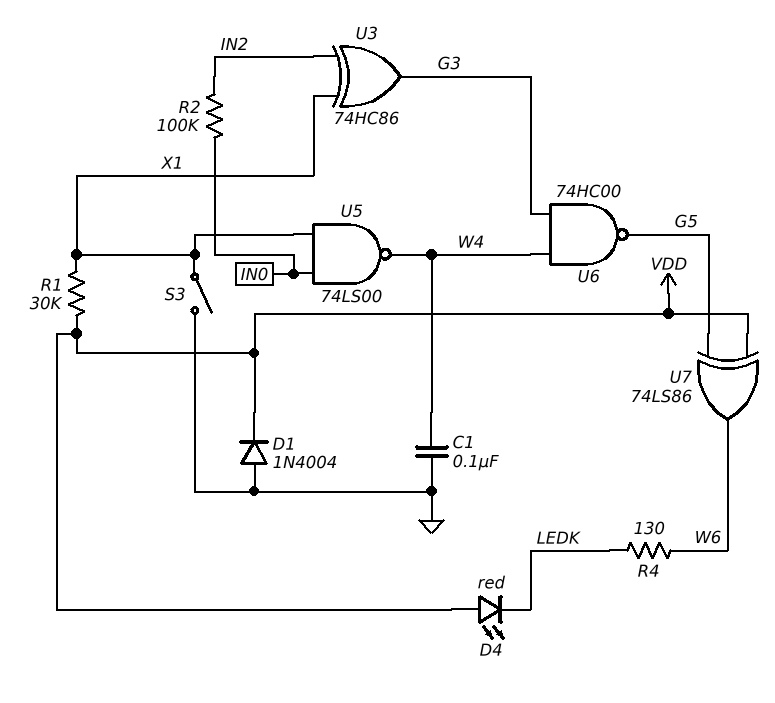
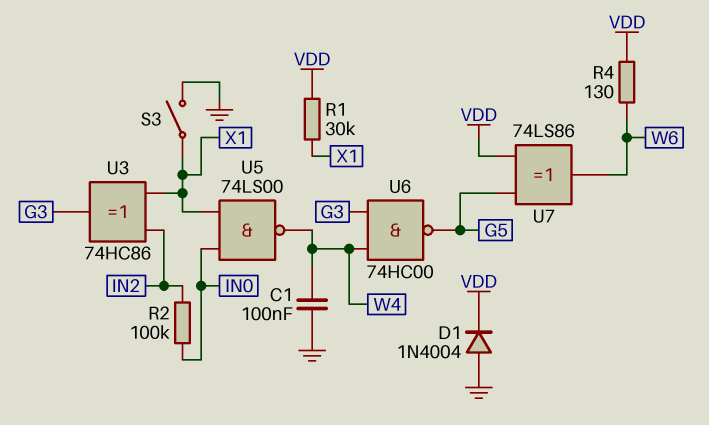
D4: LED red (A VDD, K LEDK) -> none
R4: 130 (LEDK, W6) -> 130 (VDD, W6)

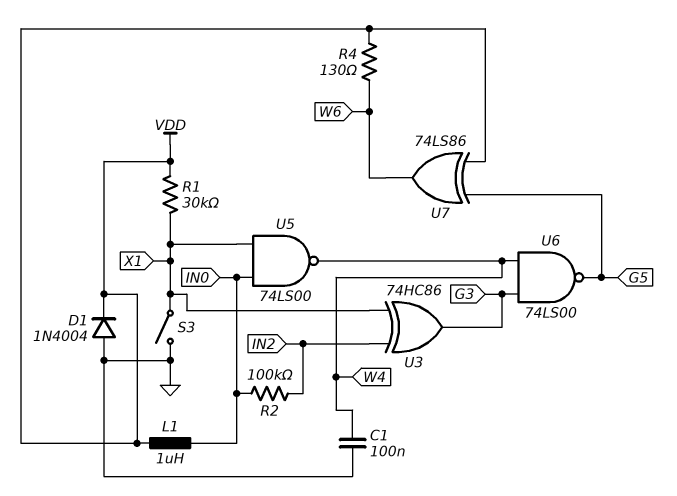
L1: none -> 1uH (IN0, VDD)
U6: NAND 74HC00 (in G3, in W4, out G5) -> NAND 74LS00 (in G3, in W4, out G5)

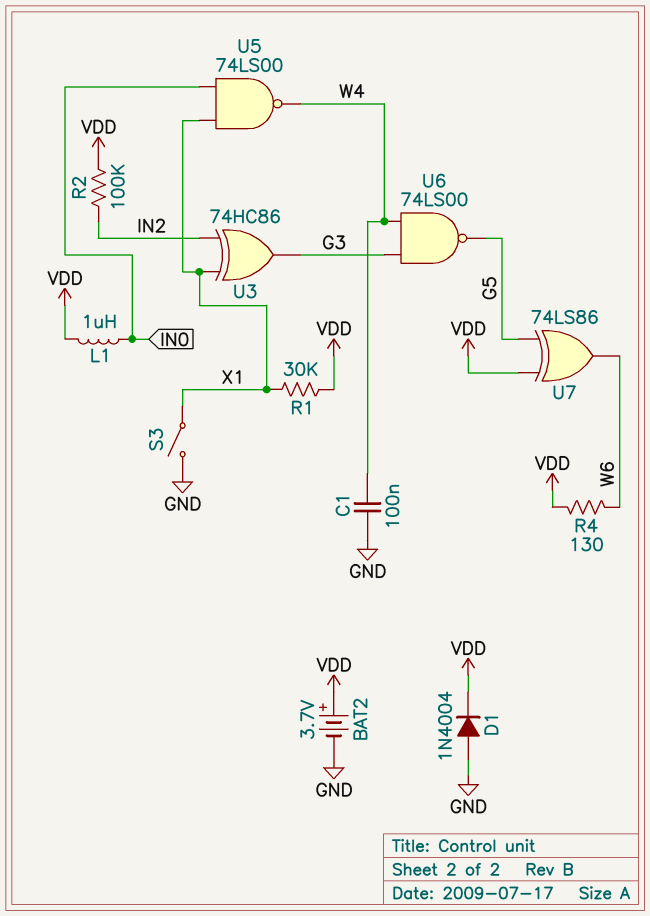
BAT2: none -> 3.7V (plus VDD, minus GND)
R2: 100k (IN0, IN2) -> 100k (IN2, VDD)

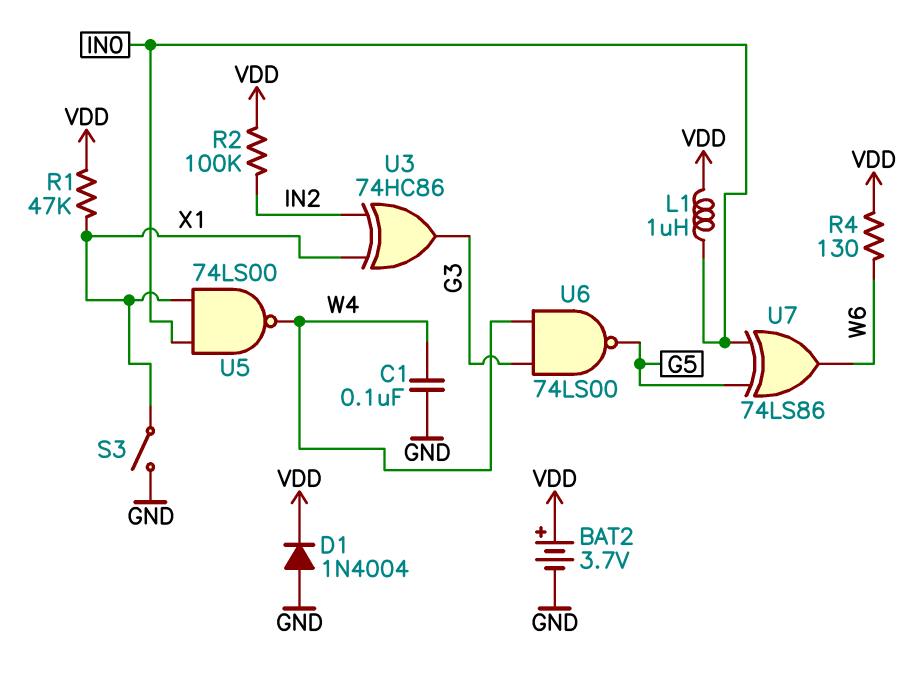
R1: 30k (VDD, X1) -> 47k (VDD, X1)
U7: XOR 74LS86 (in G5, in VDD, out W6) -> XOR 74LS86 (in G5, in IN0, out W6)

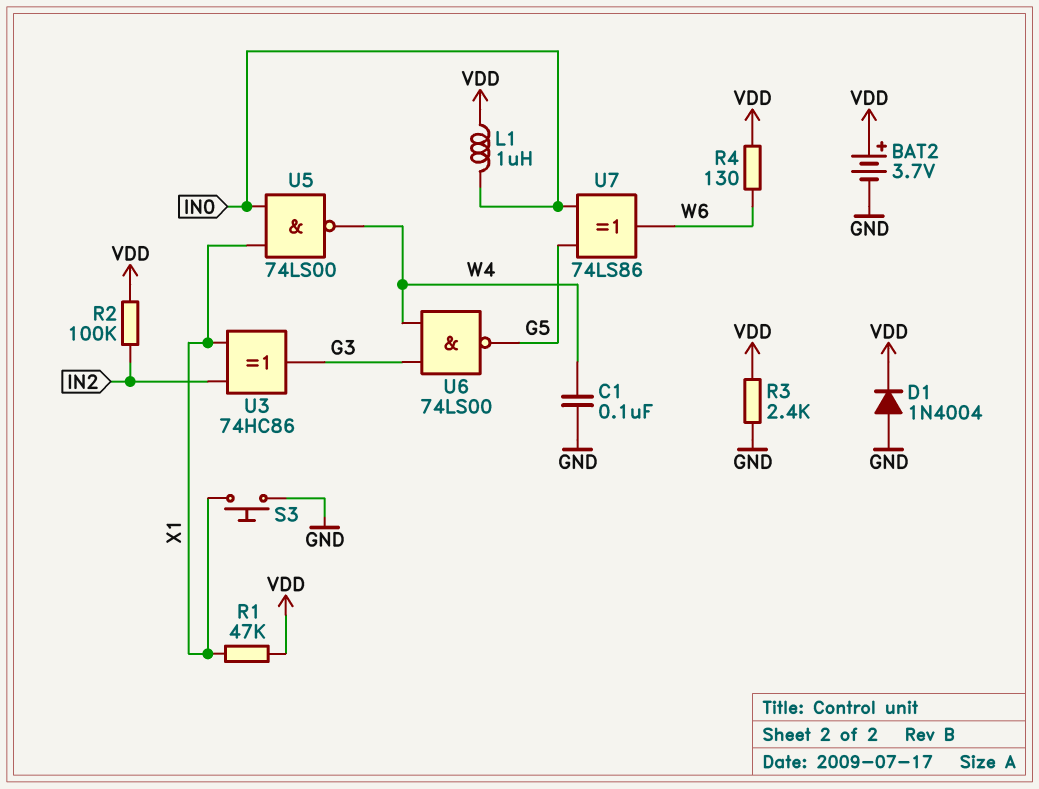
R3: none -> 2.4k (GND, VDD)
S3: switch (GND, X1) -> button (GND, X1)

